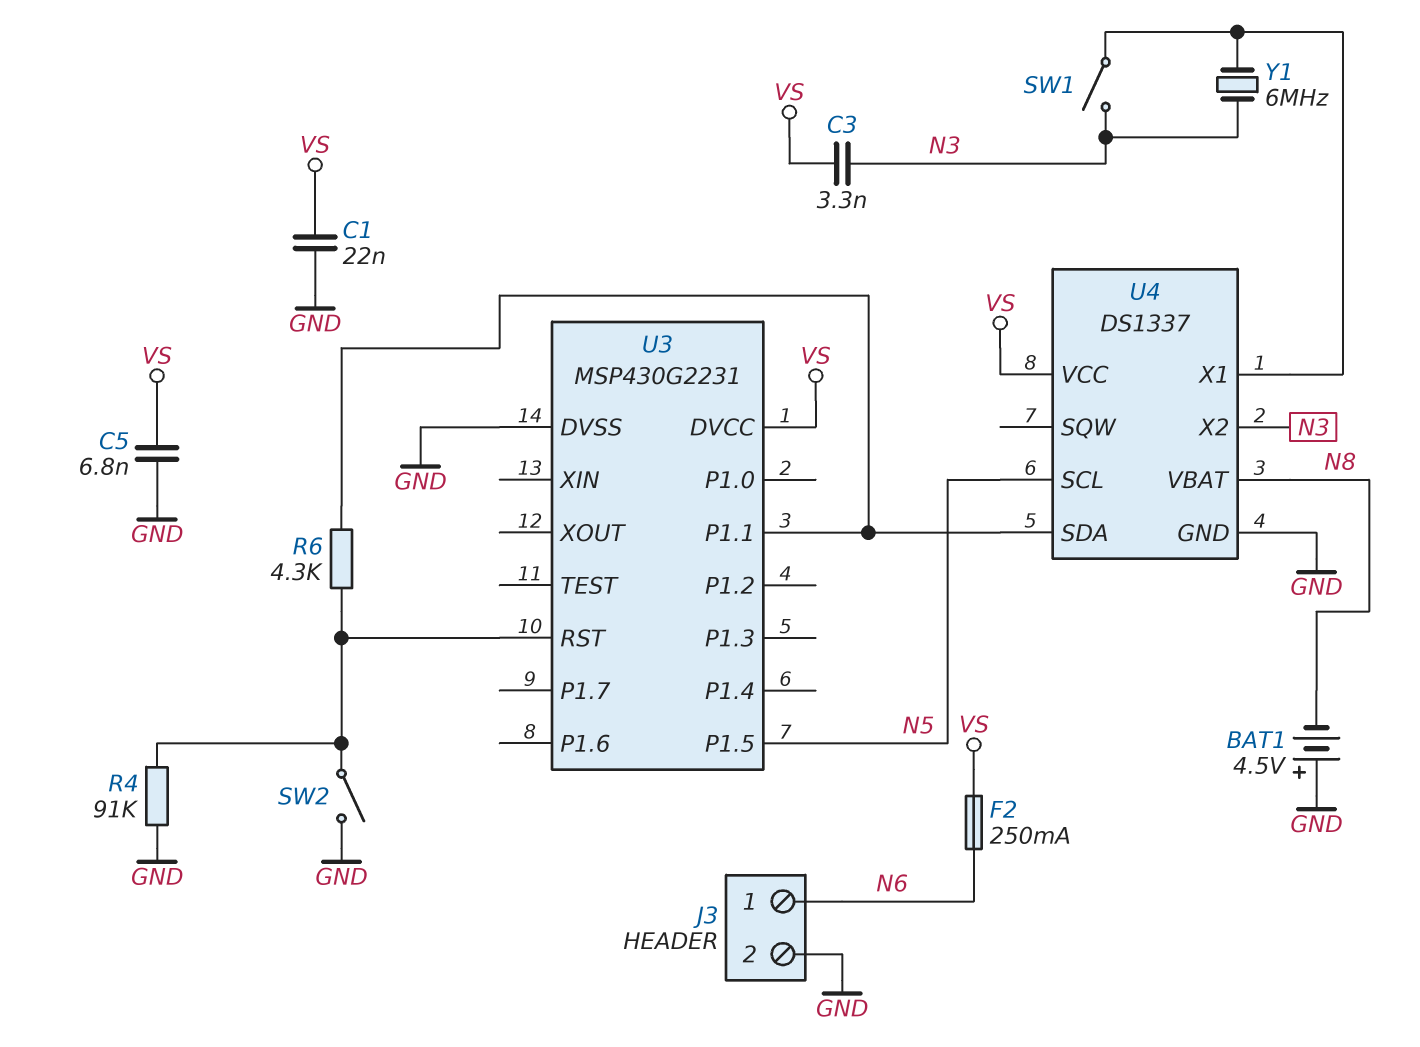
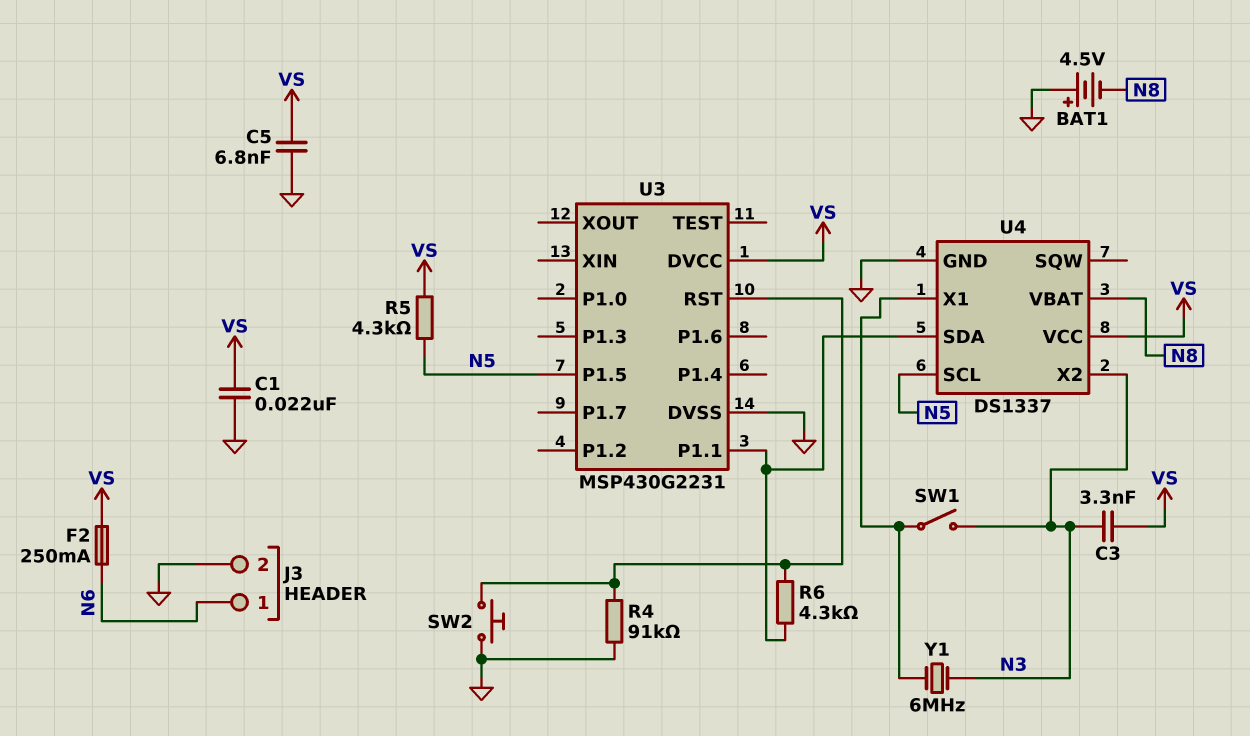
R5: none -> 4.3k (N5, VS)
SW2: switch (GND, U3/RST) -> button (GND, U3/RST)

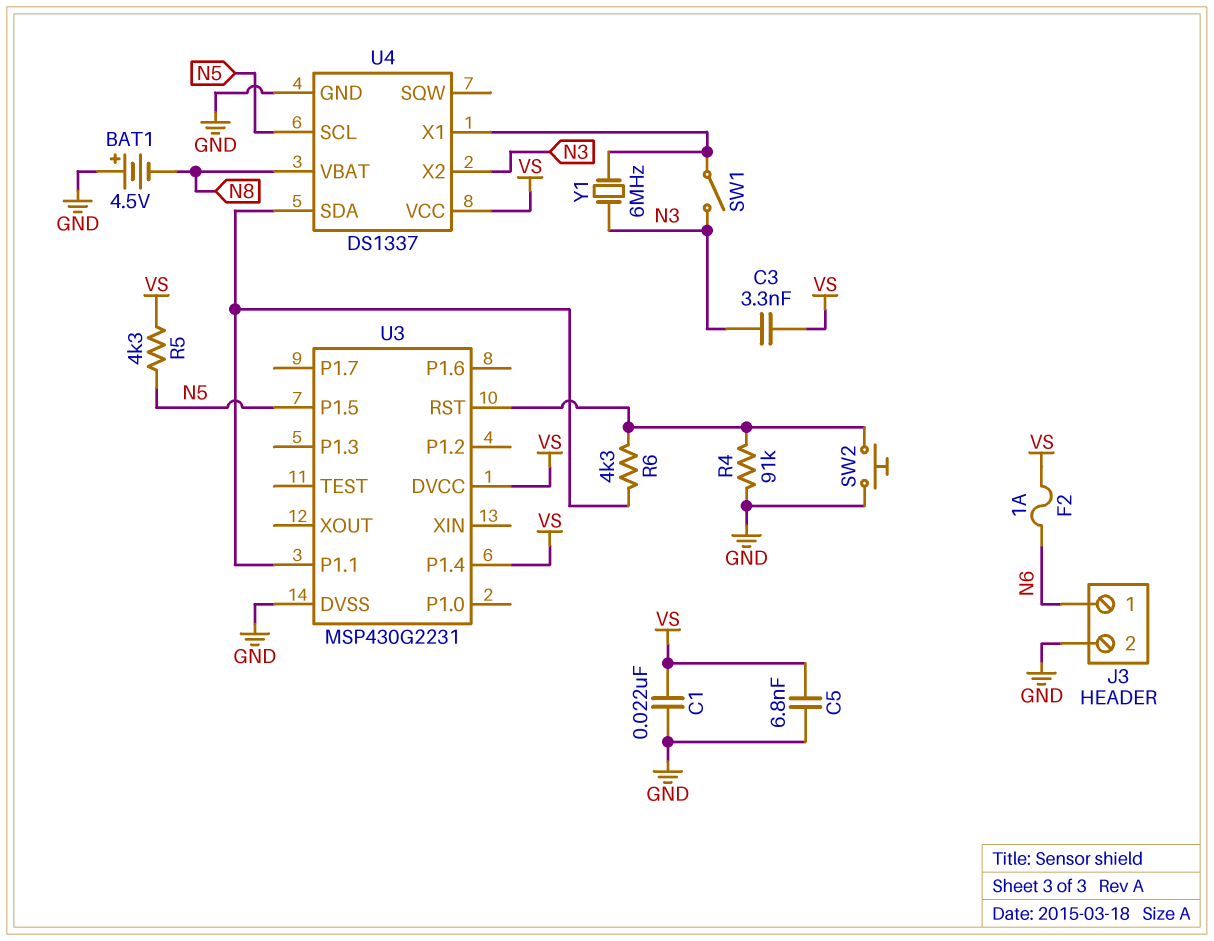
F2: 250mA (N6, VS) -> 1A (N6, VS)
U3 pin P1.4: none -> VS

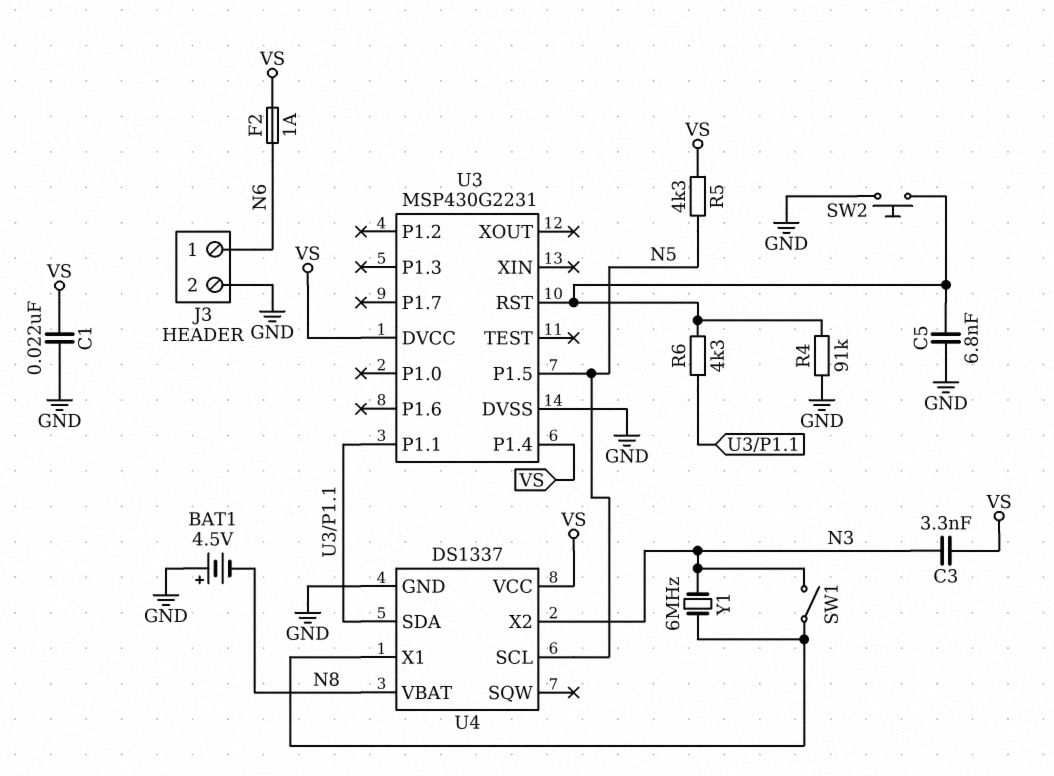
C5: 6.8nF (GND, VS) -> 6.8nF (GND, U3/RST)

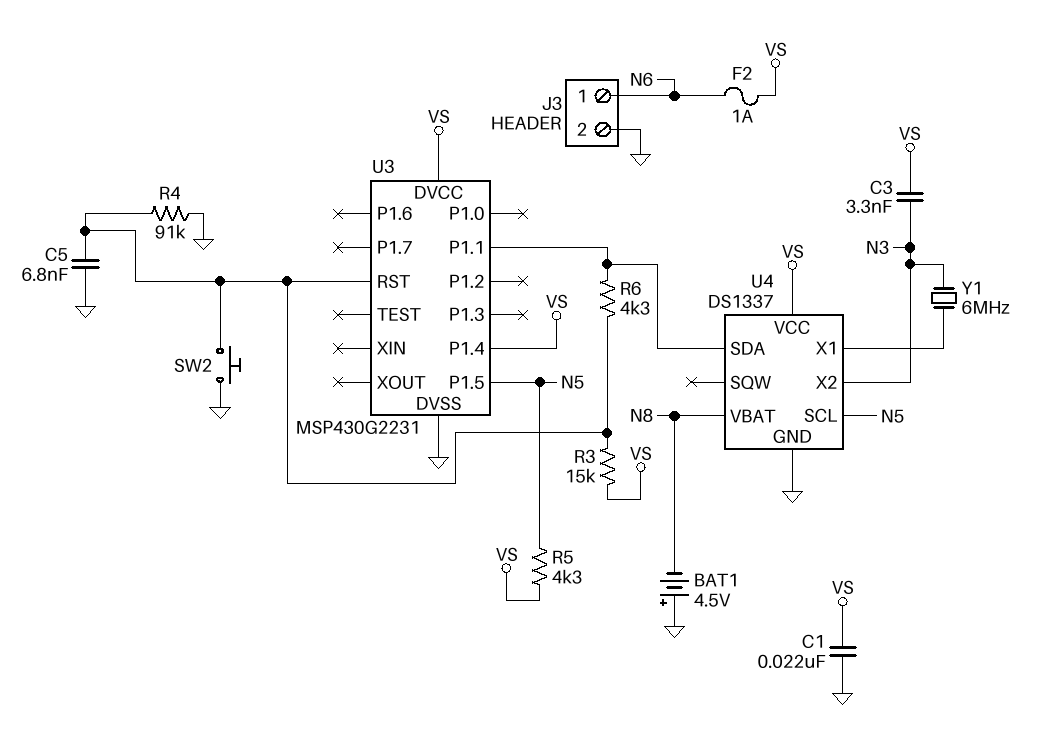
R3: none -> 15k (U3/RST, VS)
SW1: switch (N3, U4/X1) -> none

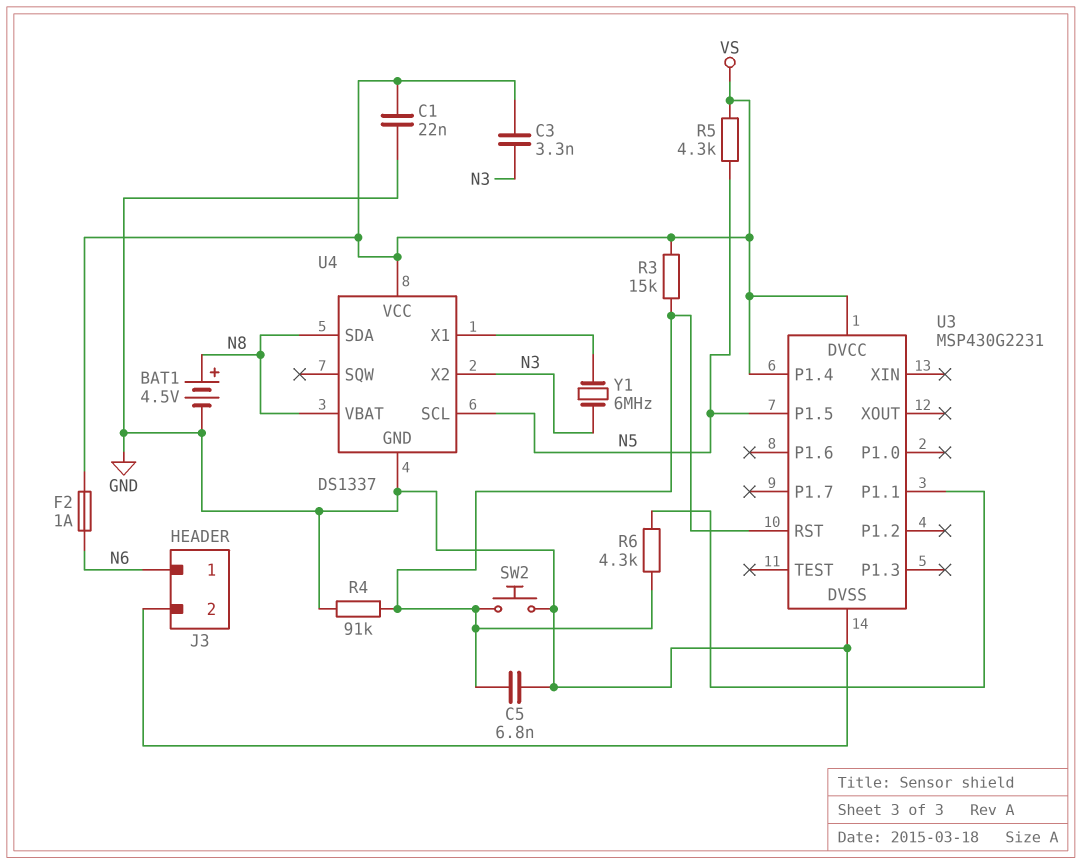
BAT1: 4.5V (plus GND, minus N8) -> 4.5V (plus N8, minus GND)
U4 pin SDA: U3/P1.1 -> N8

